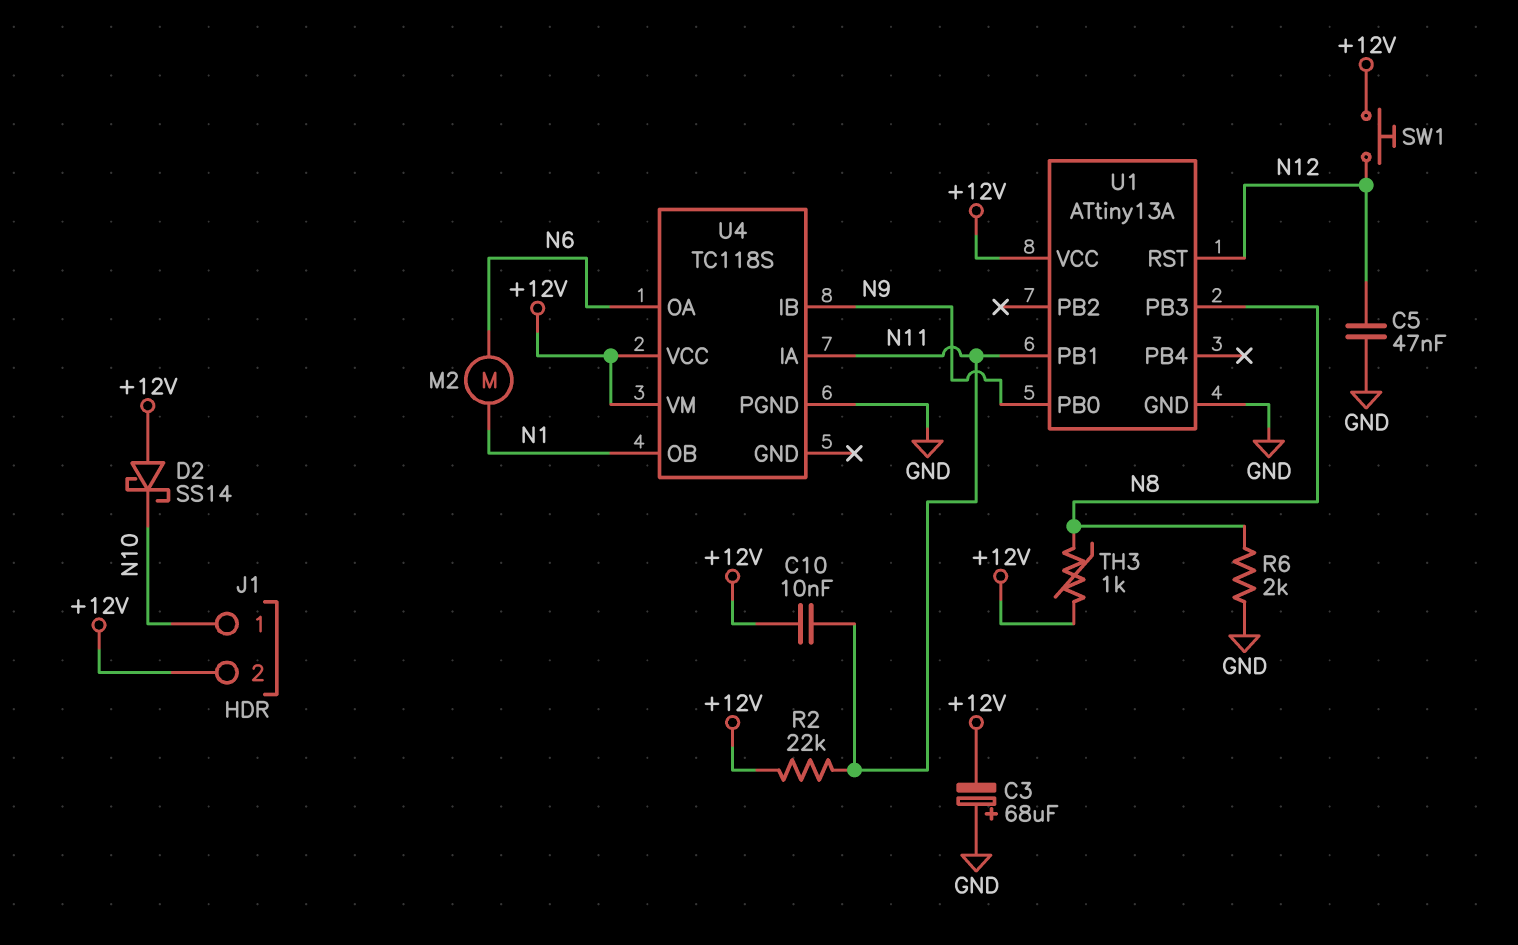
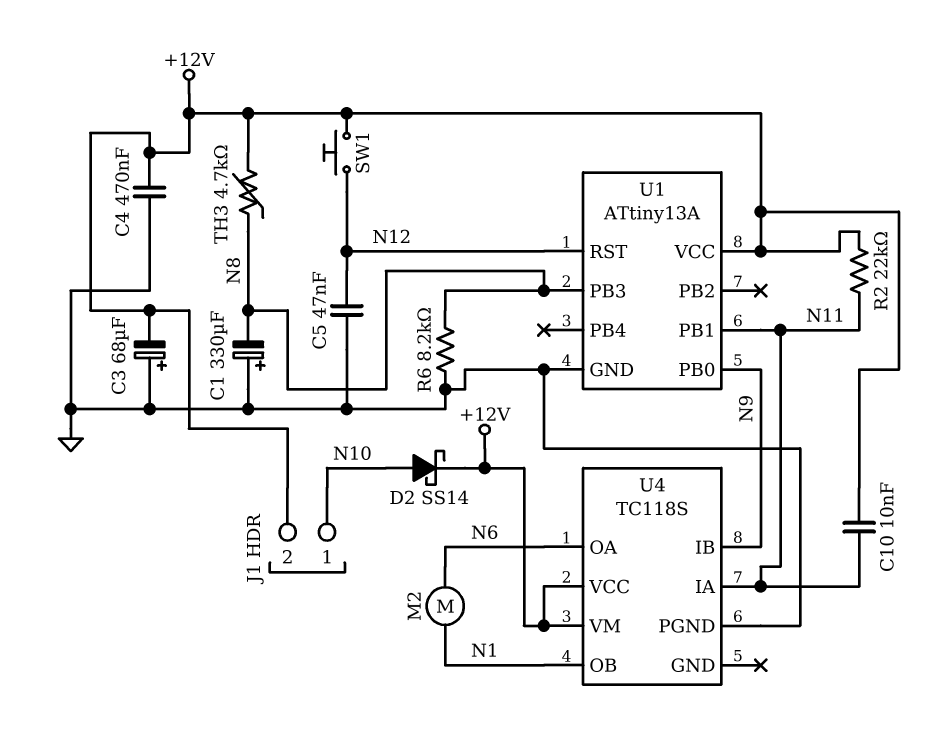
C1: none -> 330uF (plus GND, minus N8)
C4: none -> 470nF (+12V, GND)
D2: schottky SS14 (A +12V, K N10) -> schottky SS14 (A N10, K +12V)
R6: 2k (GND, N8) -> 8.2k (GND, N8)
TH3: 1k (+12V, N8) -> 4.7k (+12V, N8)

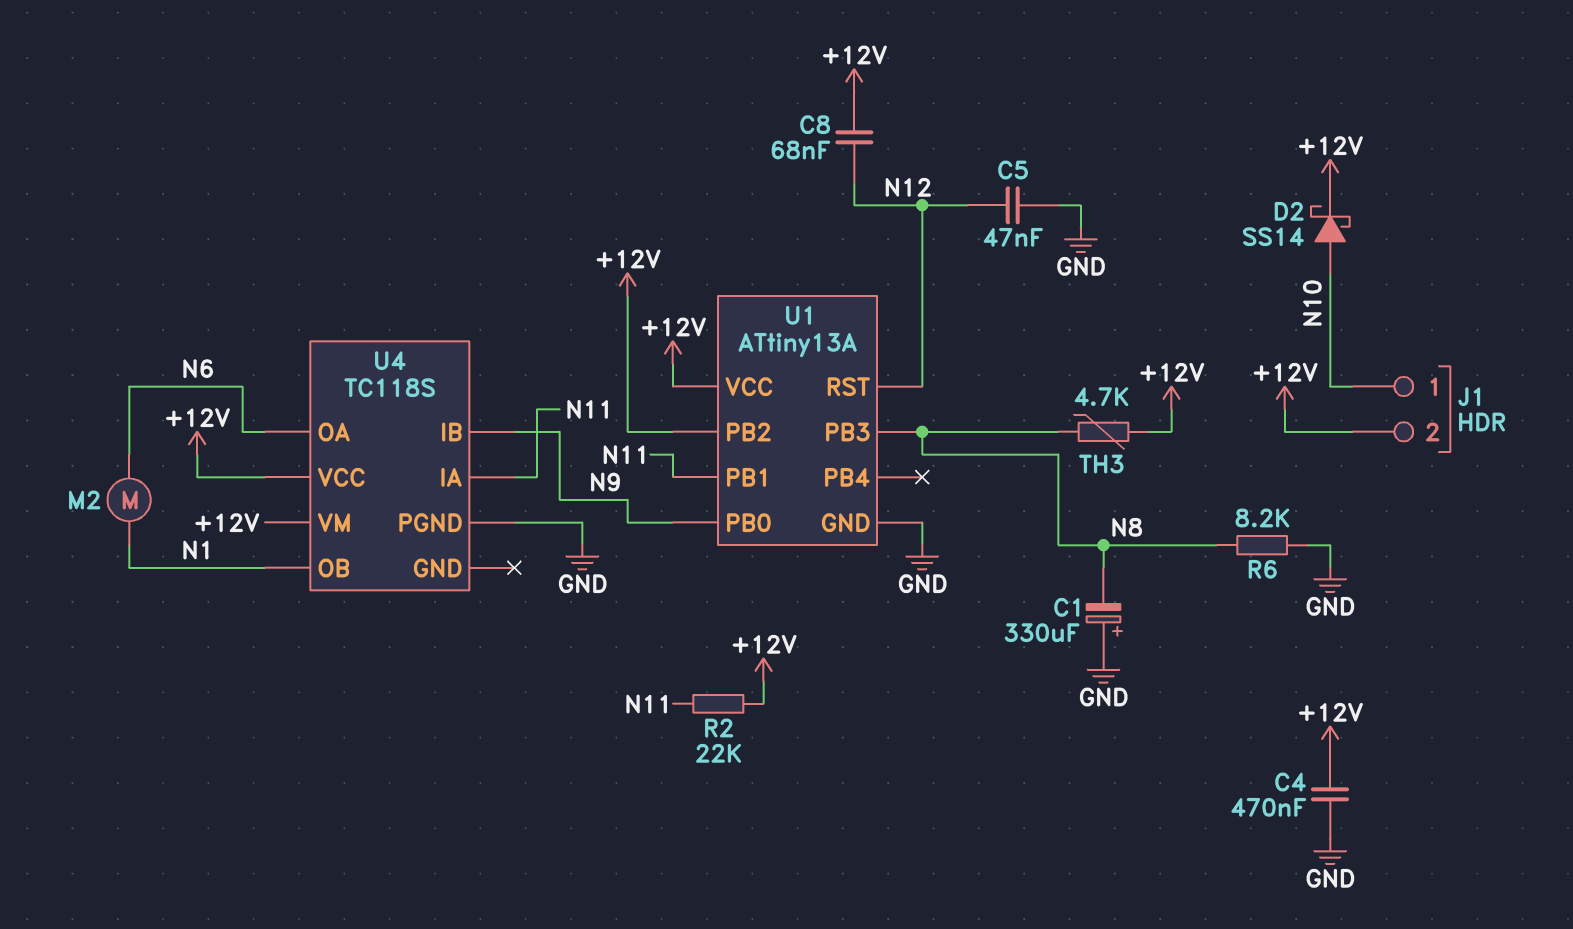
C3: 68uF (plus GND, minus +12V) -> none
C8: none -> 68nF (+12V, N12)
C10: 10nF (+12V, N11) -> none
SW1: button (+12V, N12) -> none
U1 pin PB2: none -> +12V

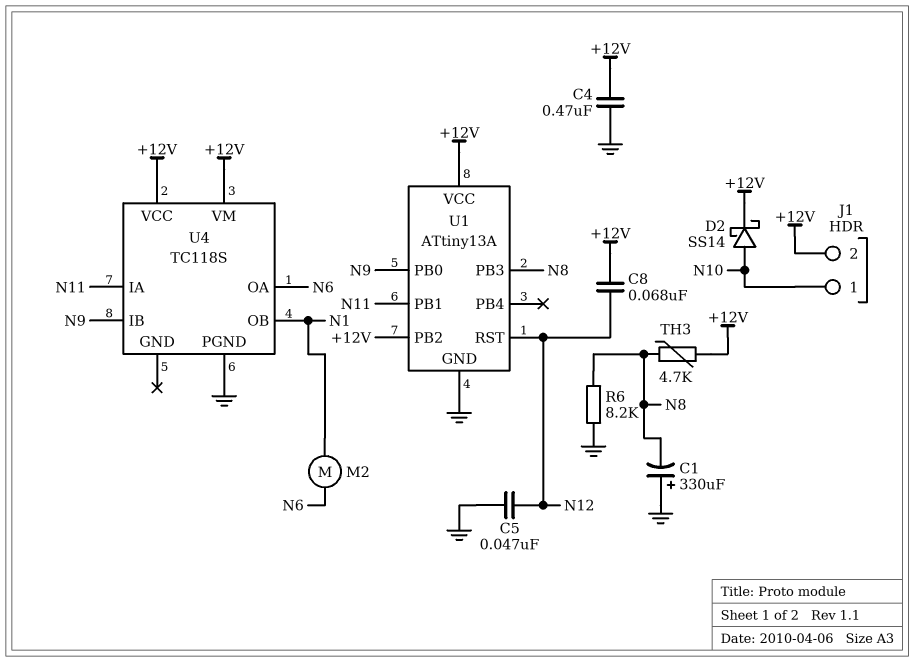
R2: 22k (+12V, N11) -> none

